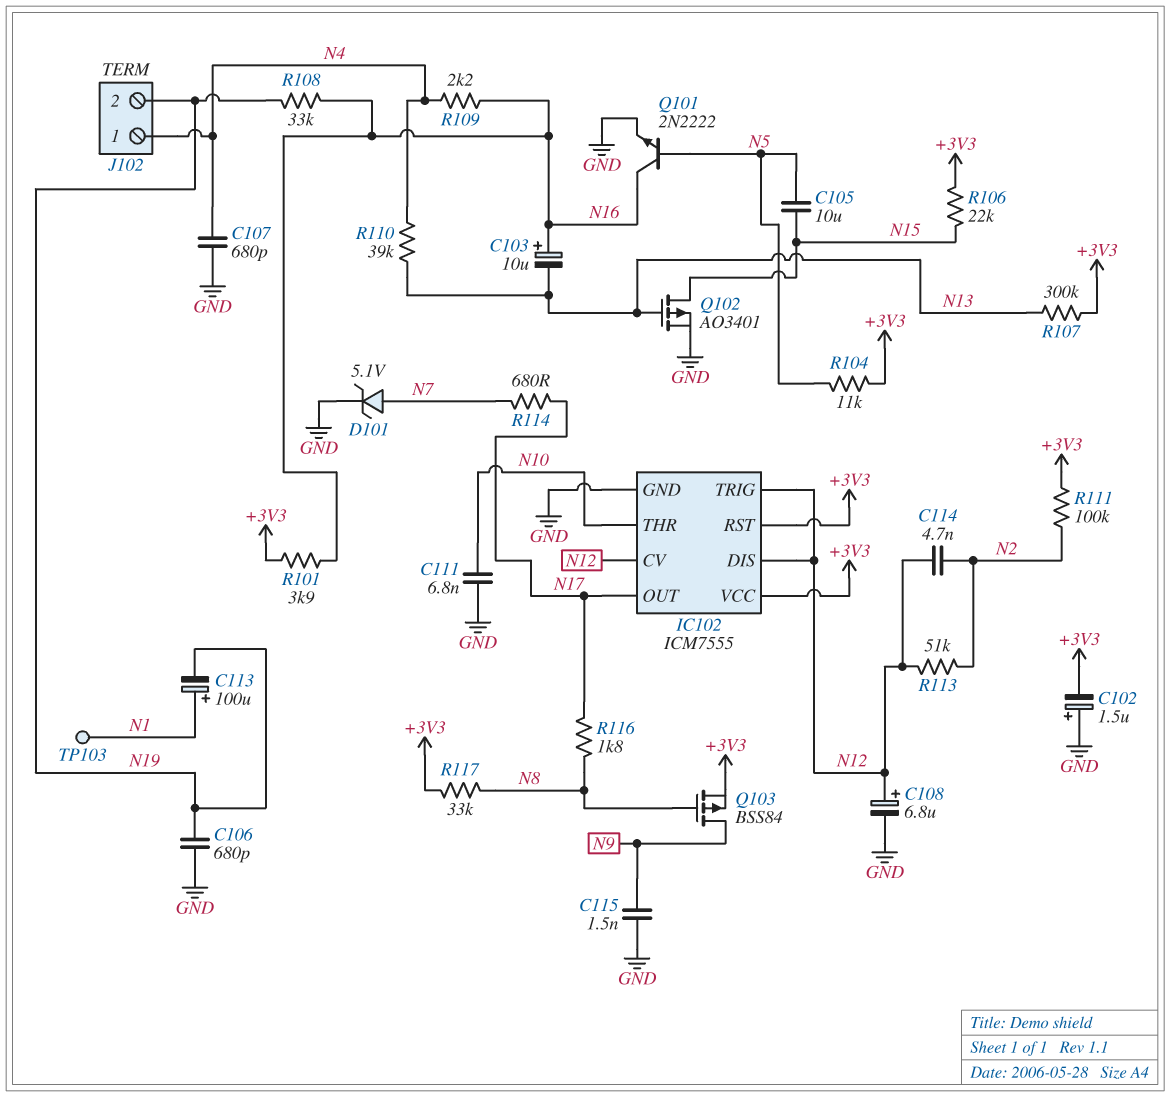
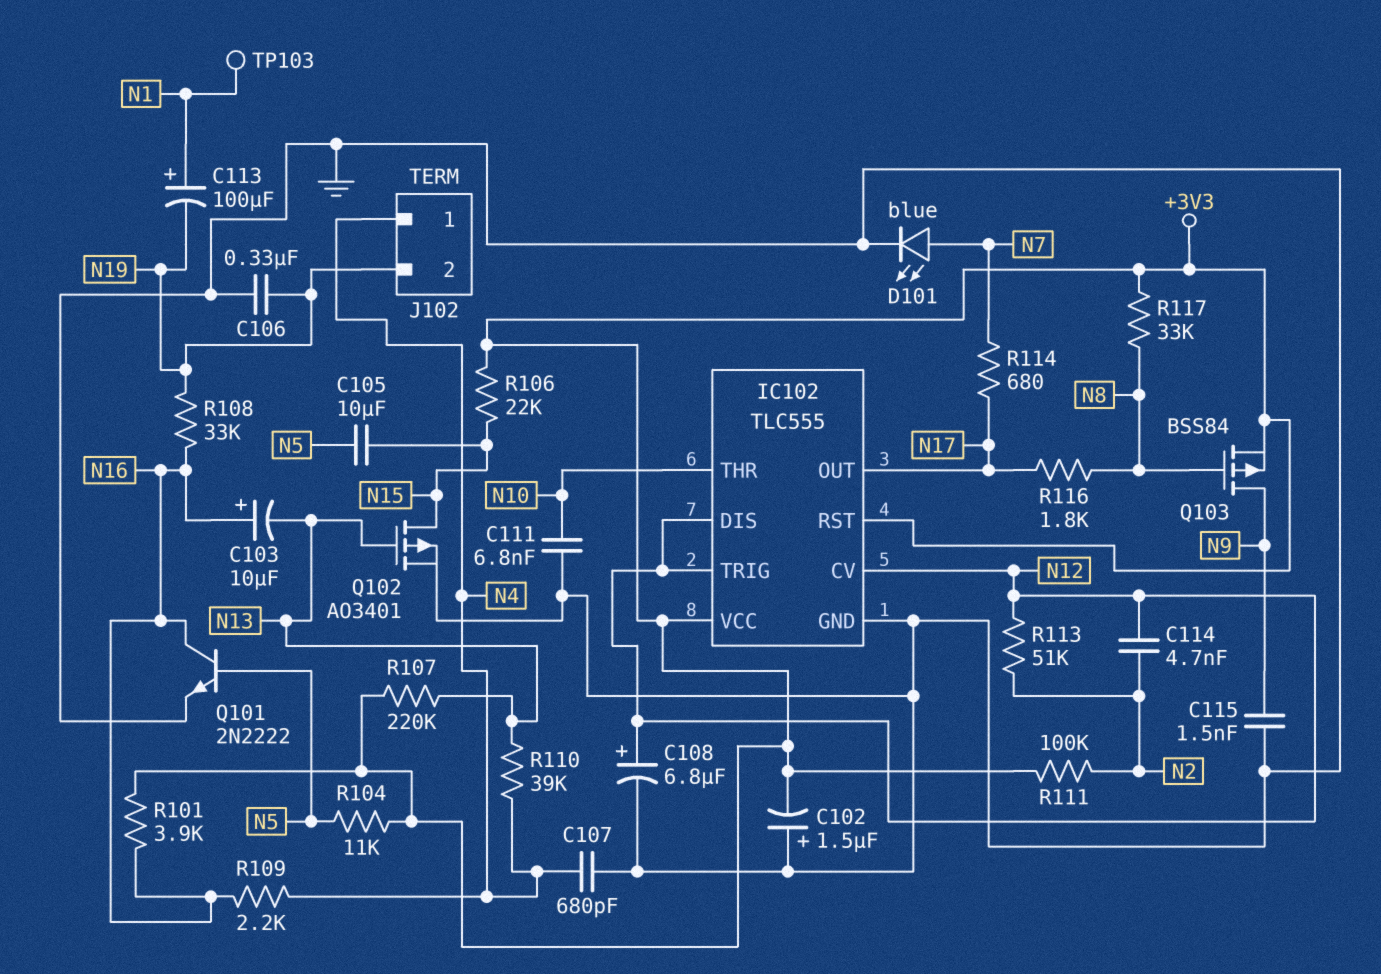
C106: 680pF (GND, N19) -> 330nF (GND, N19)
D101: zener 5.1V (A N7, K GND) -> LED blue (A N7, K GND)
IC102: ICM7555 -> TLC555
R107: 300k (+3V3, N13) -> 220k (+3V3, N13)

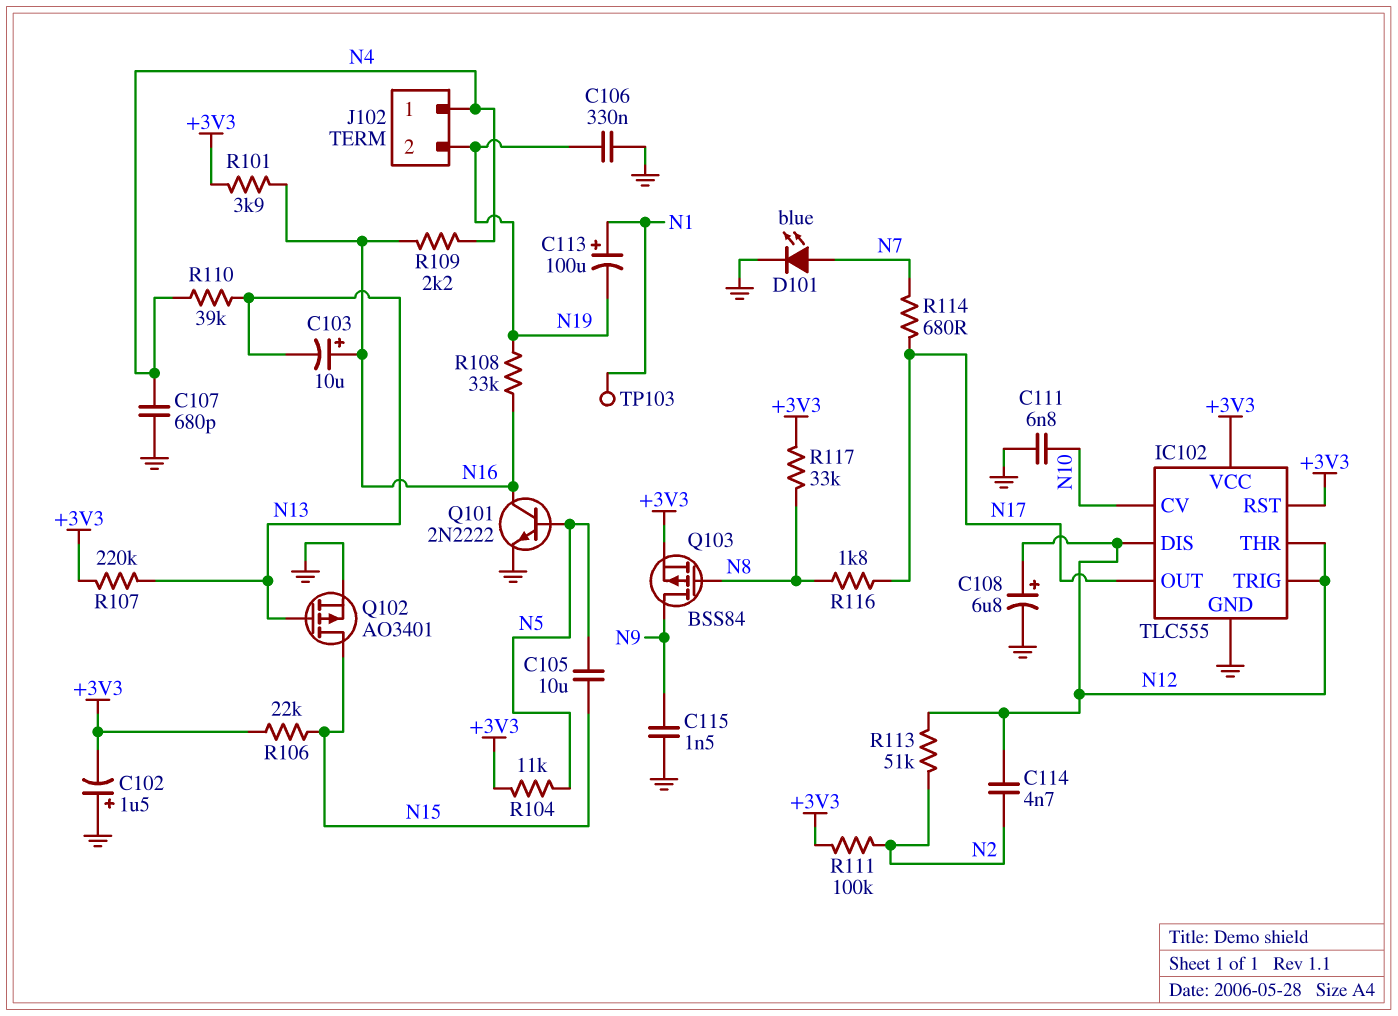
IC102 pin CV: N12 -> N10
IC102 pin THR: N10 -> N12

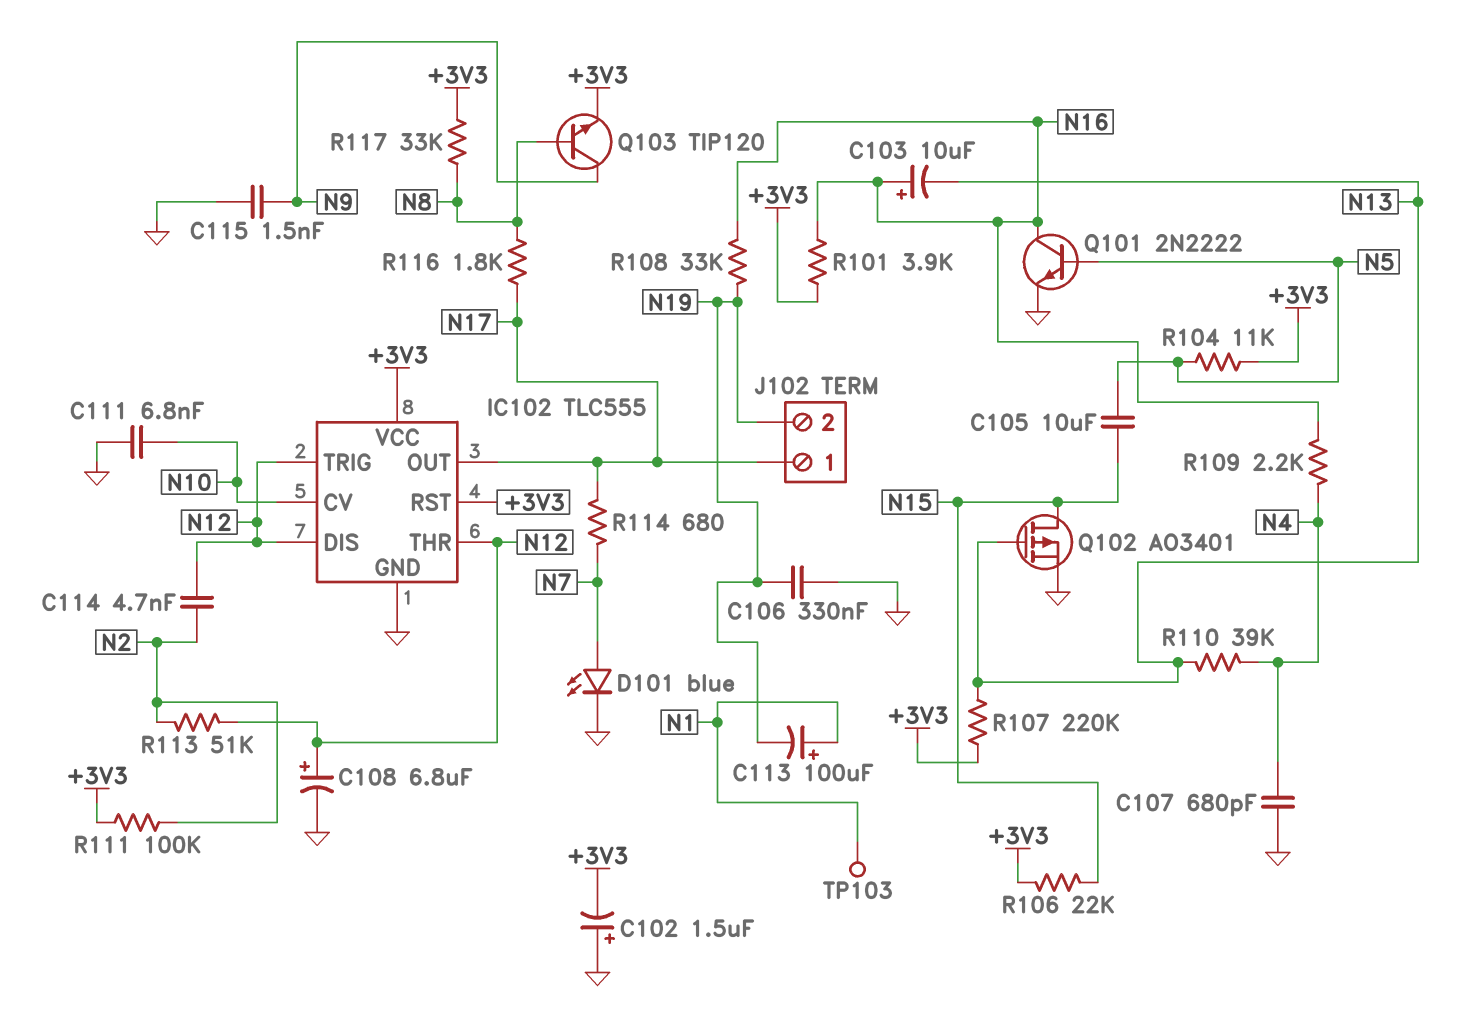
J102 pin 1: N4 -> N17
Q103: PMOS BSS84 (G N8, D N9, S +3V3) -> NPN TIP120 (B N8, C N9, E +3V3)

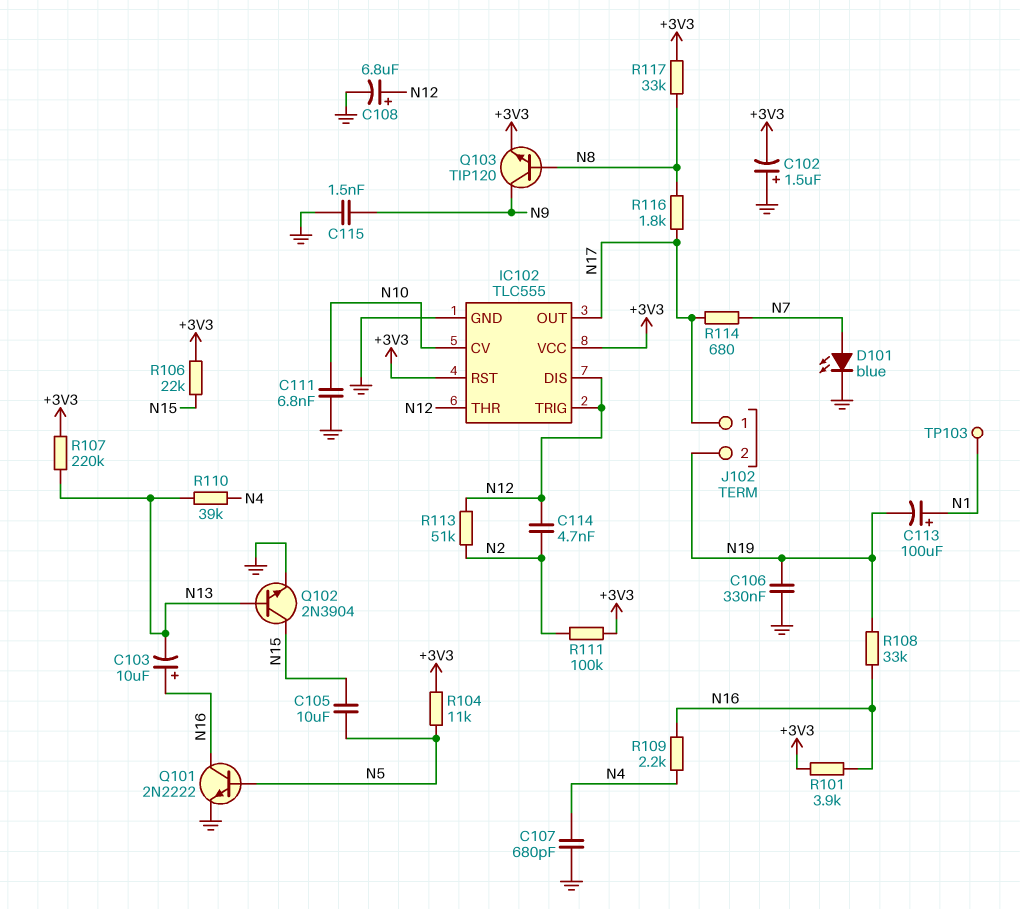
Q102: PMOS AO3401 (G N13, D N15, S GND) -> NPN 2N3904 (B N13, C N15, E GND)

